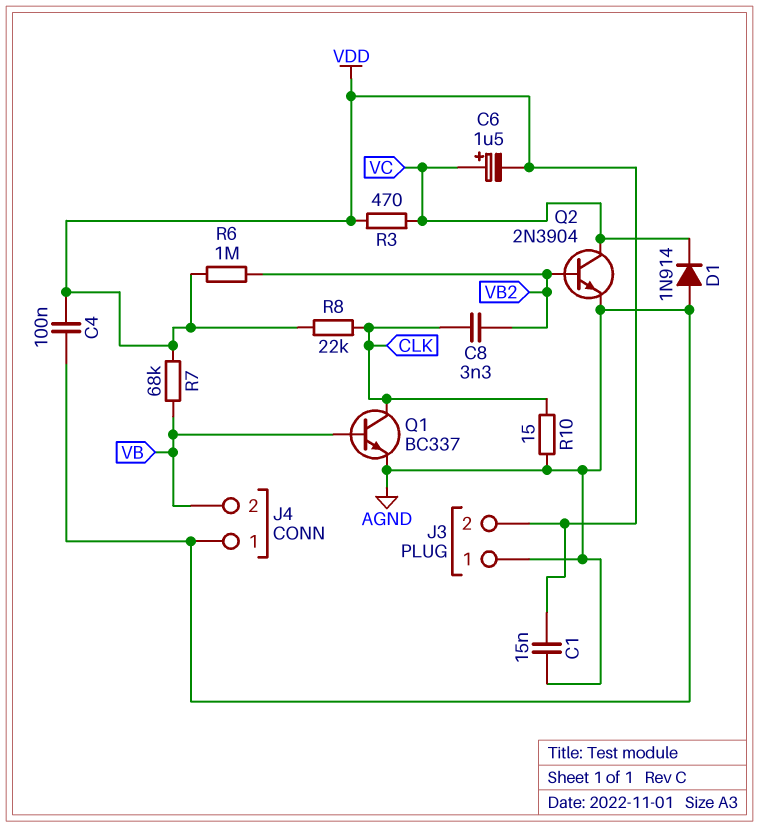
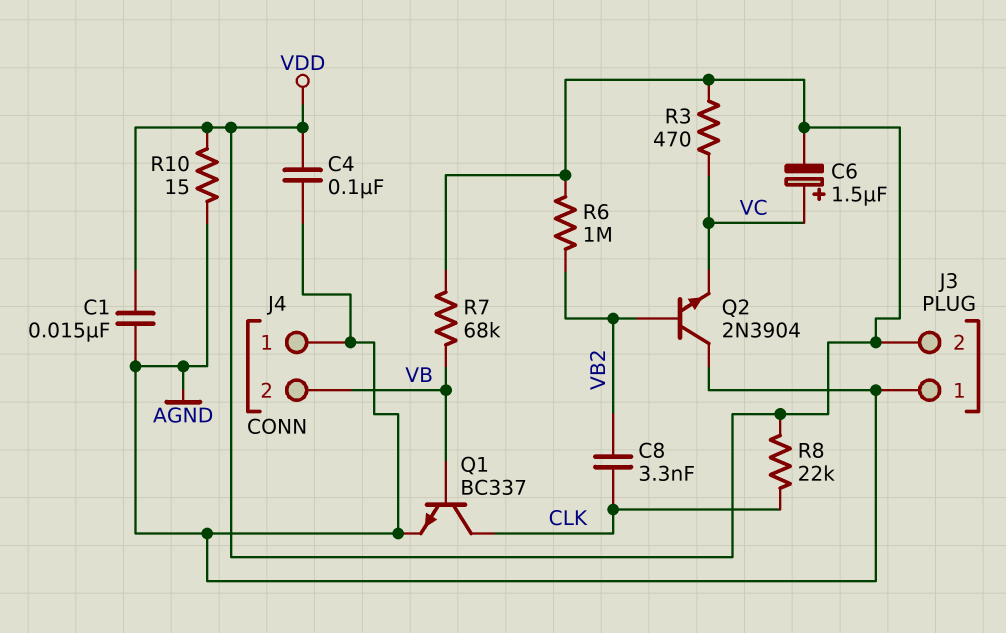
D1: diode 1N914 (A AGND, K VC) -> none
Q2: NPN 2N3904 (B VB2, C VC, E AGND) -> NPN 2N3904 (B VB2, C AGND, E VC)
R10: 15 (AGND, CLK) -> 15 (AGND, VDD)

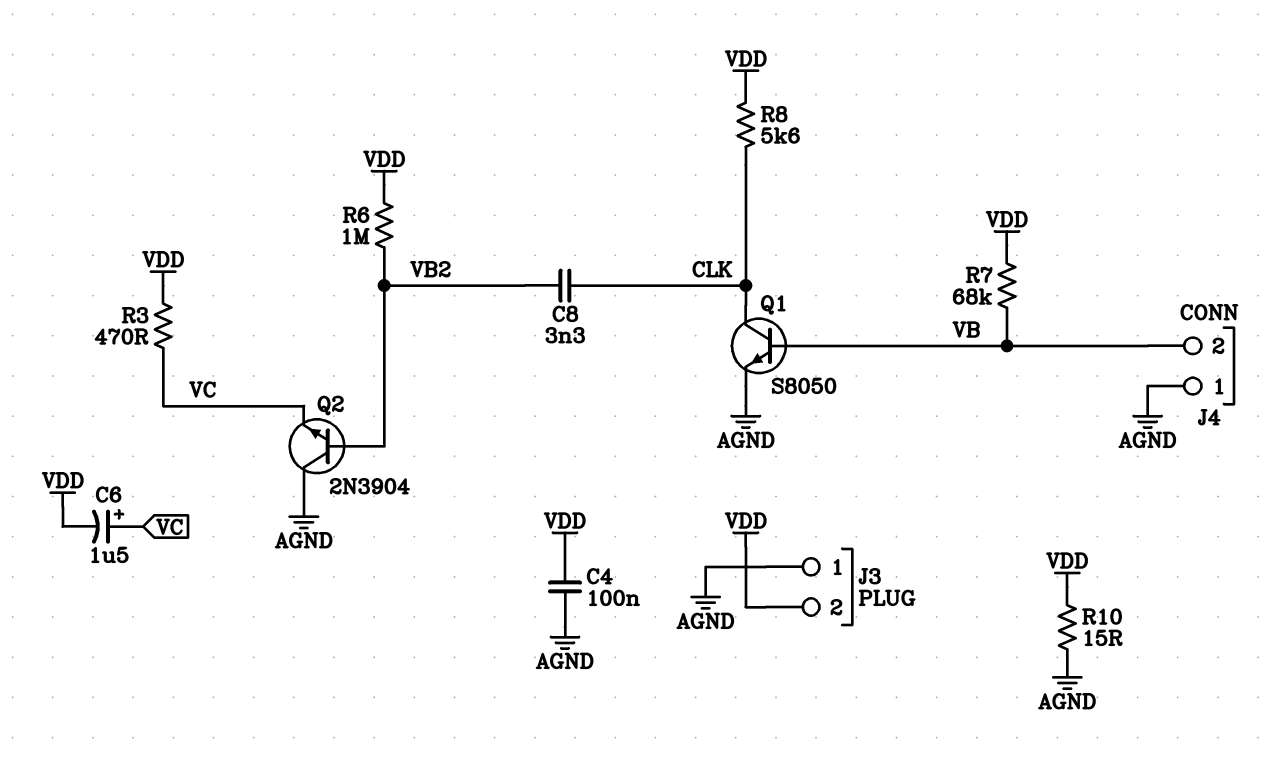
C1: 15nF (AGND, VDD) -> none
Q1: NPN BC337 (B VB, C CLK, E AGND) -> NPN S8050 (B VB, C CLK, E AGND)
R8: 22k (CLK, VDD) -> 5.6k (CLK, VDD)

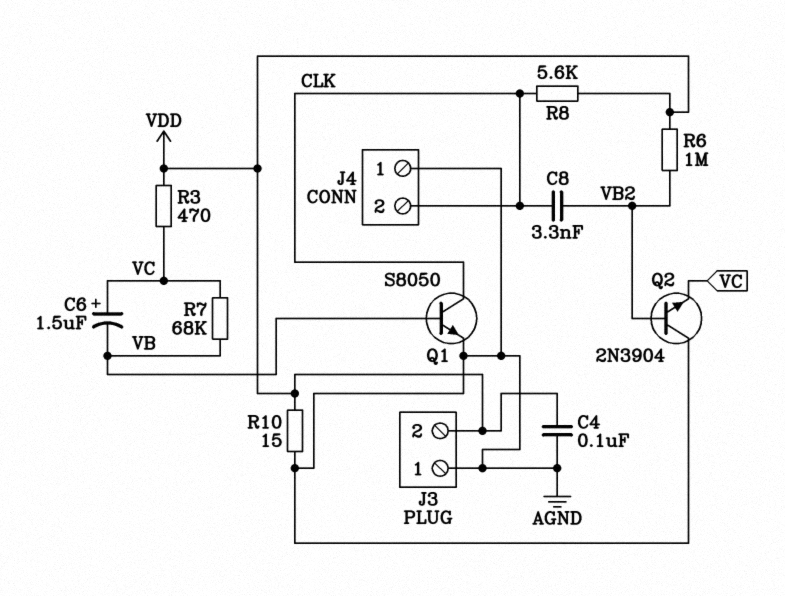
C6: 1.5uF (plus VC, minus VDD) -> 1.5uF (plus VC, minus VB)
J4 pin 2: VB -> CLK
R7: 68k (VB, VDD) -> 68k (VB, VC)

